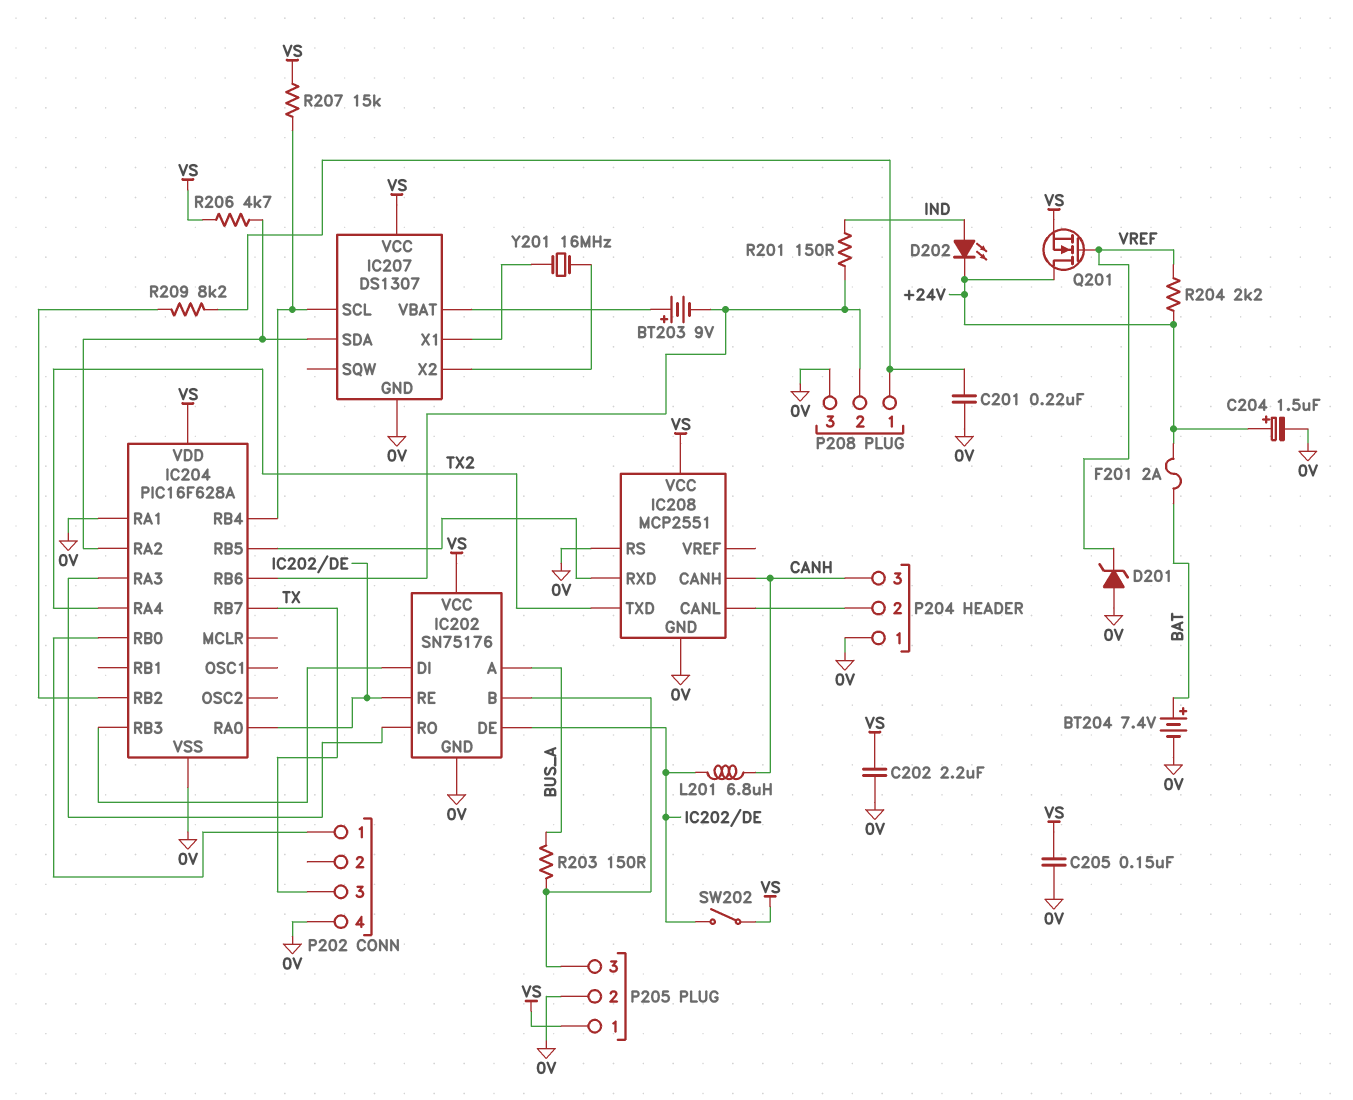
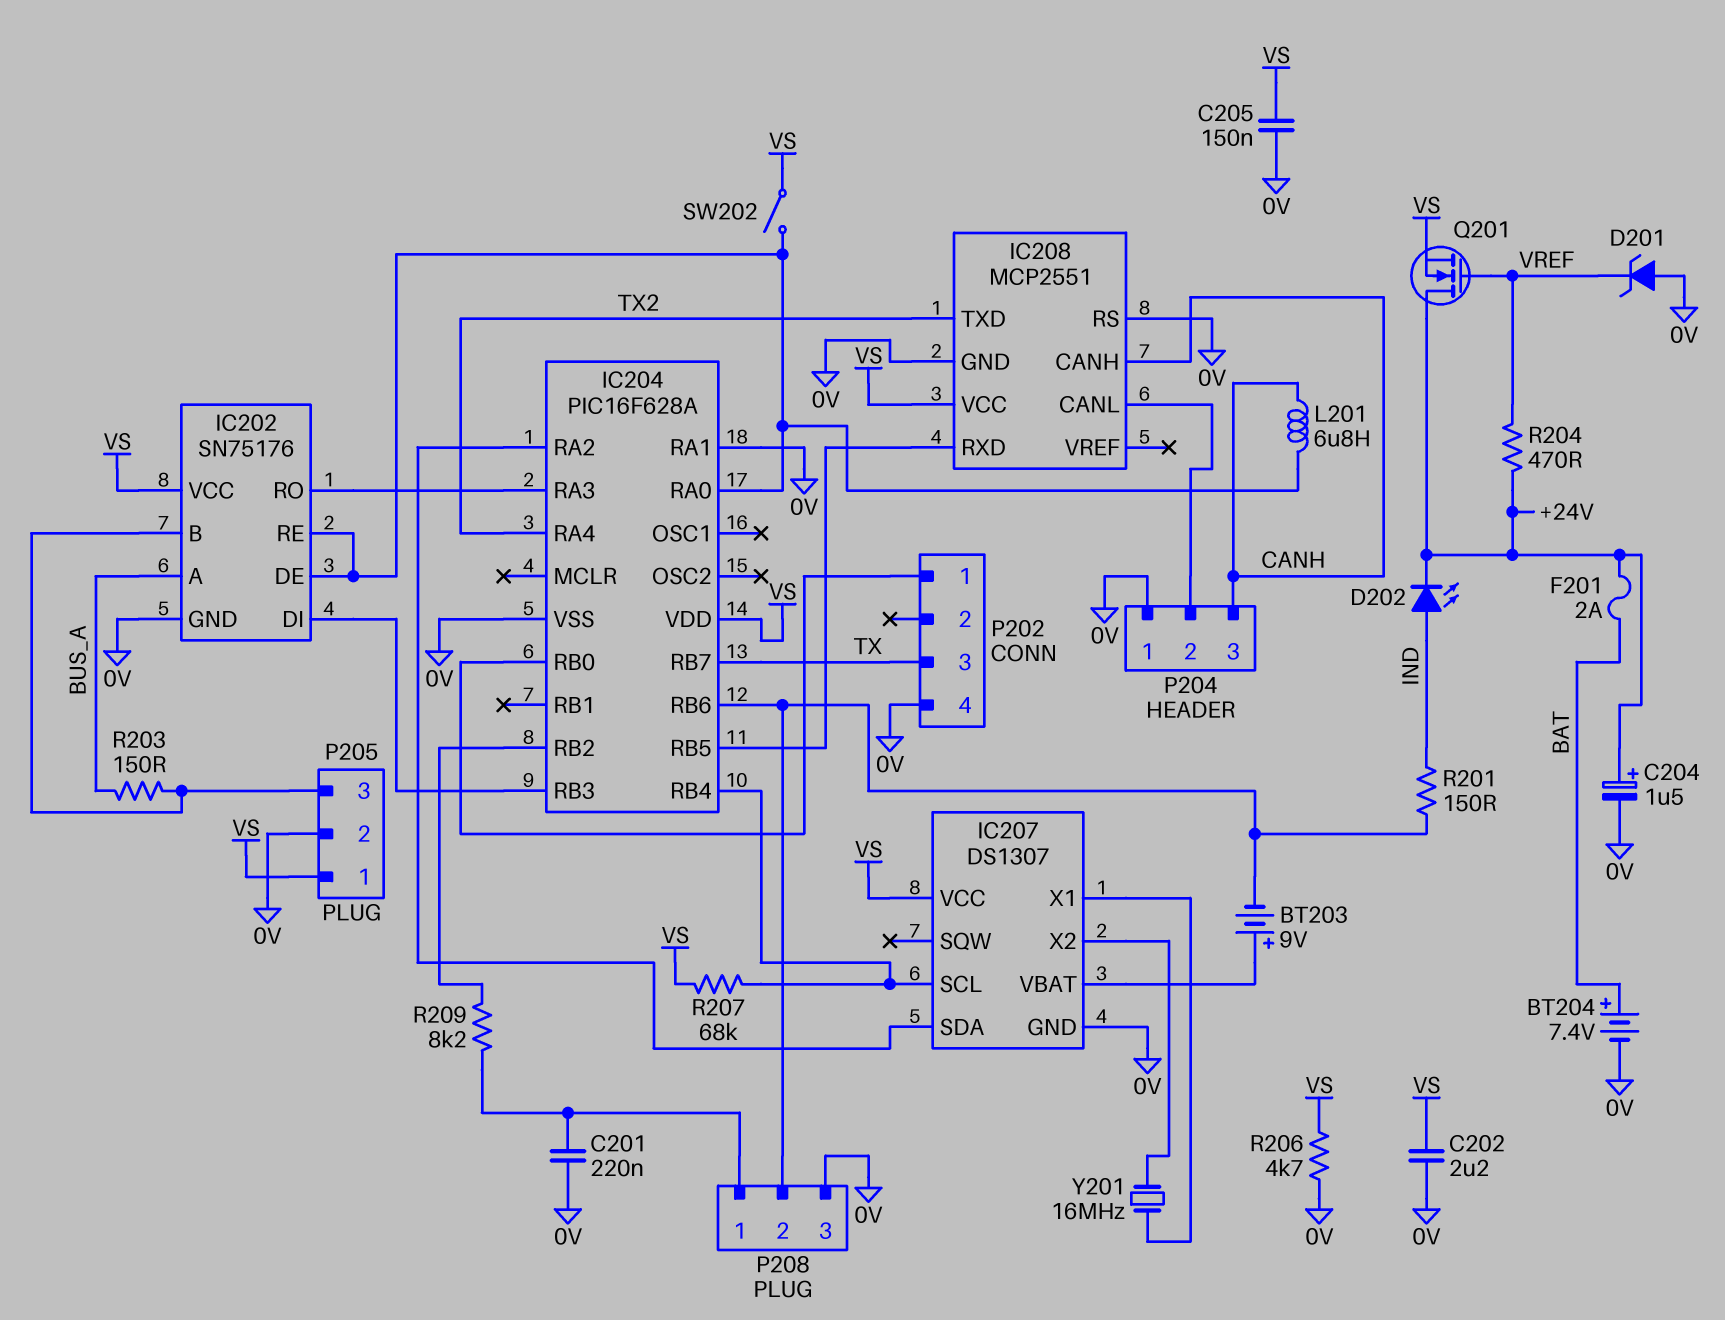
R204: 2.2k (+24V, VREF) -> 470 (+24V, VREF)
R206: 4.7k (IC204/RA2, VS) -> 4.7k (0V, VS)
R207: 15k (IC204/RB4, VS) -> 68k (IC204/RB4, VS)

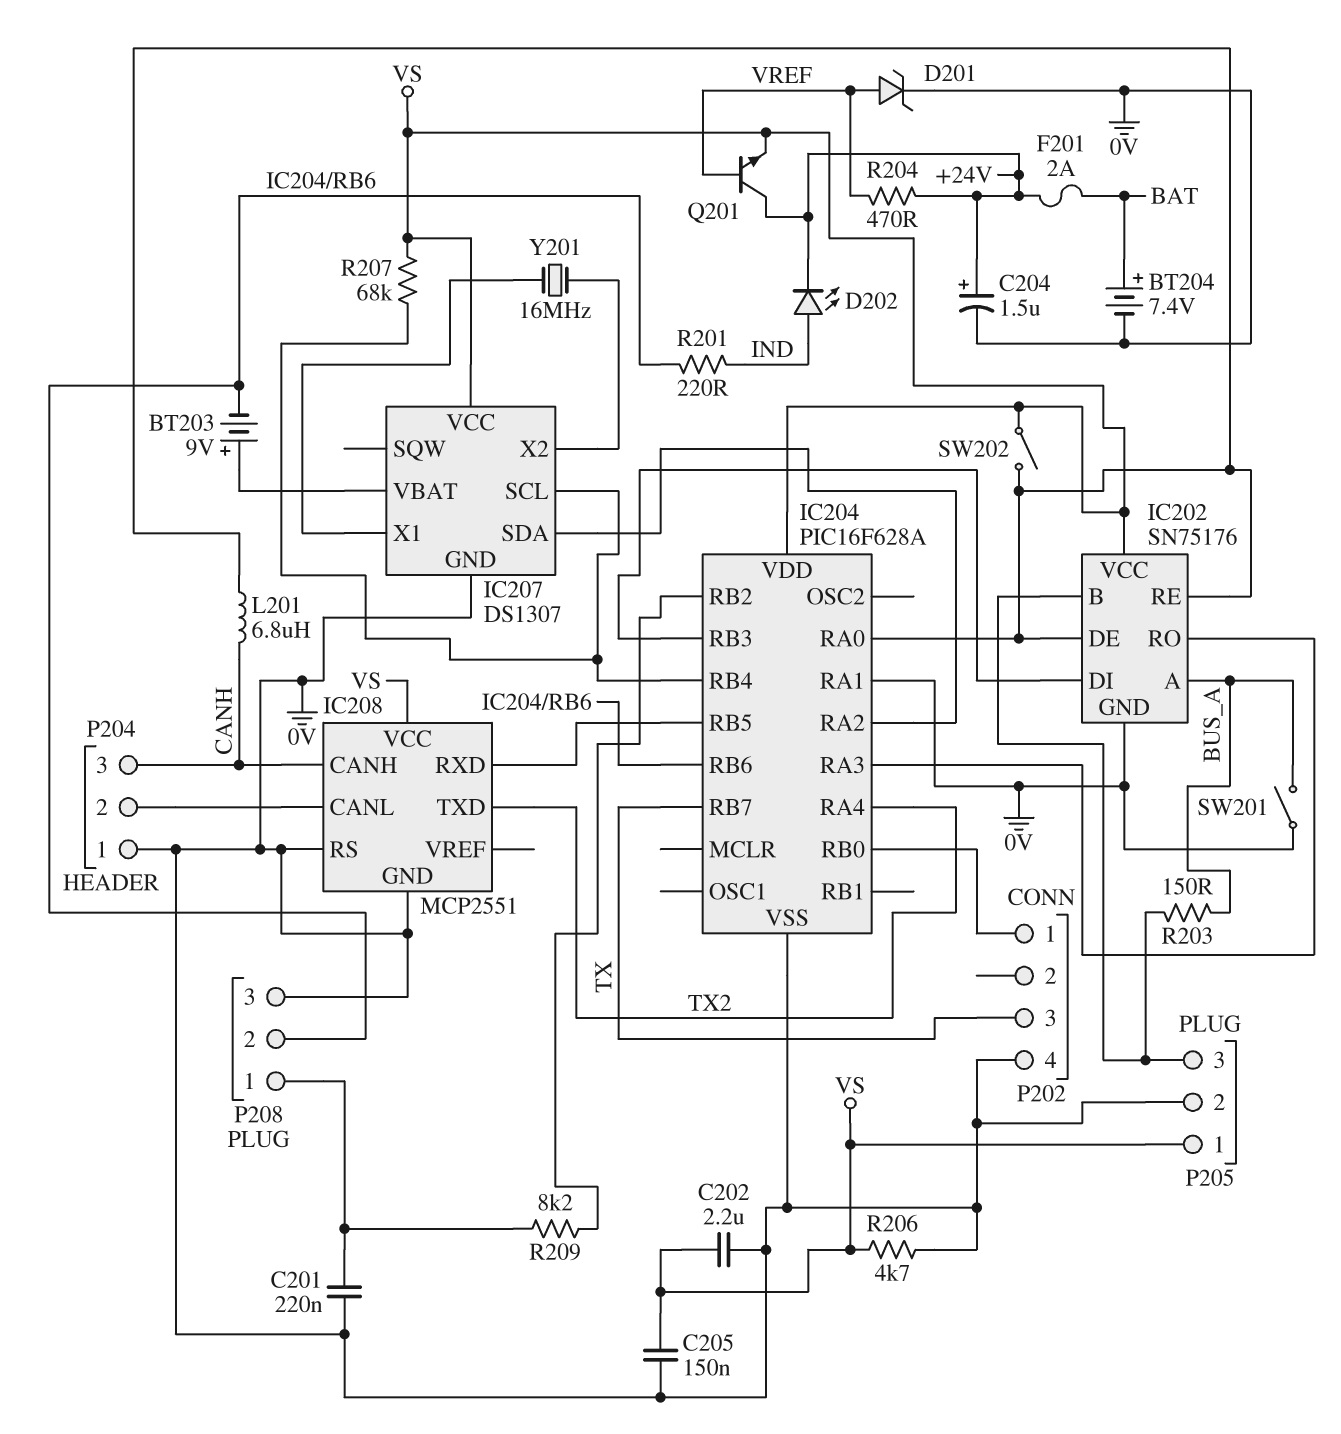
D201: zener (A 0V, K VREF) -> zener (A VREF, K 0V)
Q201: NMOS (G VREF, D +24V, S VS) -> NPN (B VREF, C +24V, E VS)
R201: 150 (IC204/RB6, IND) -> 220 (IC204/RB6, IND)
SW201: none -> switch (0V, BUS_A)

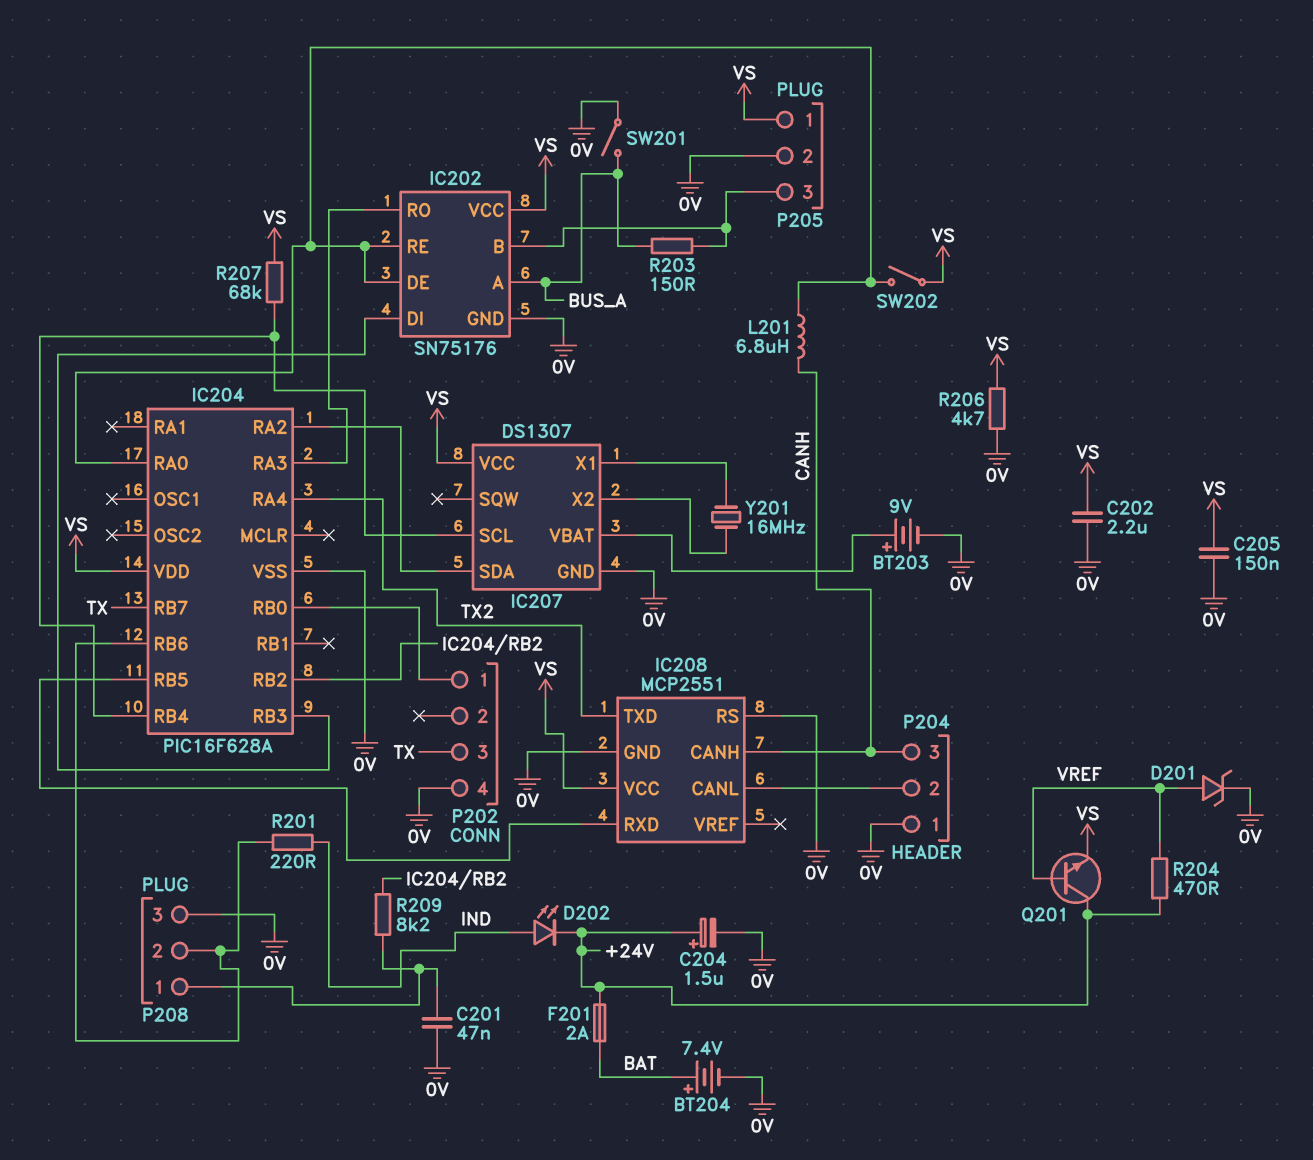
BT203: 9V (plus IC207/VBAT, minus IC204/RB6) -> 9V (plus IC207/VBAT, minus 0V)
C201: 220nF (0V, P208/1) -> 47nF (0V, P208/1)
IC204 pin RA1: 0V -> none

